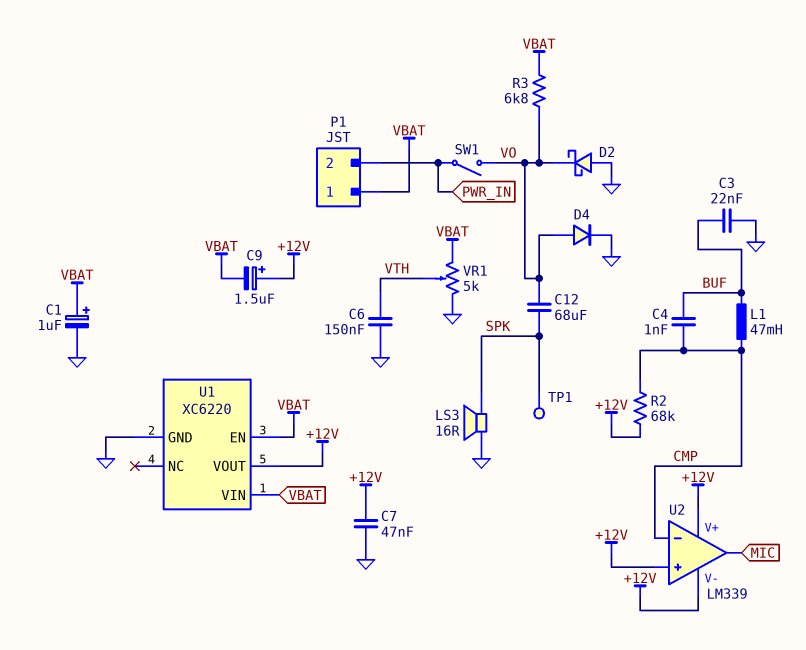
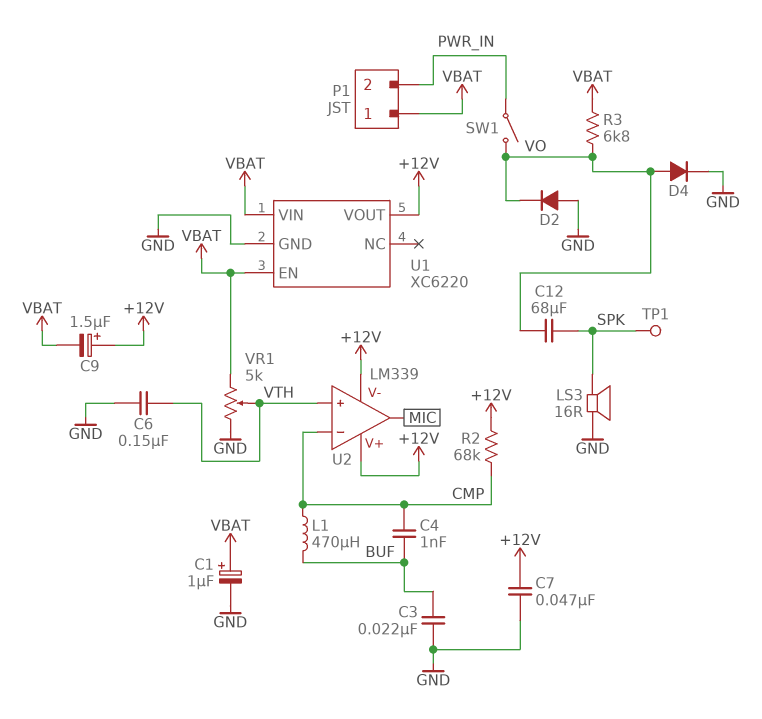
D2: schottky (A GND, K VO) -> diode (A GND, K VO)
L1: 47mH (BUF, CMP) -> 470uH (BUF, CMP)
U2 pin in+: +12V -> VTH

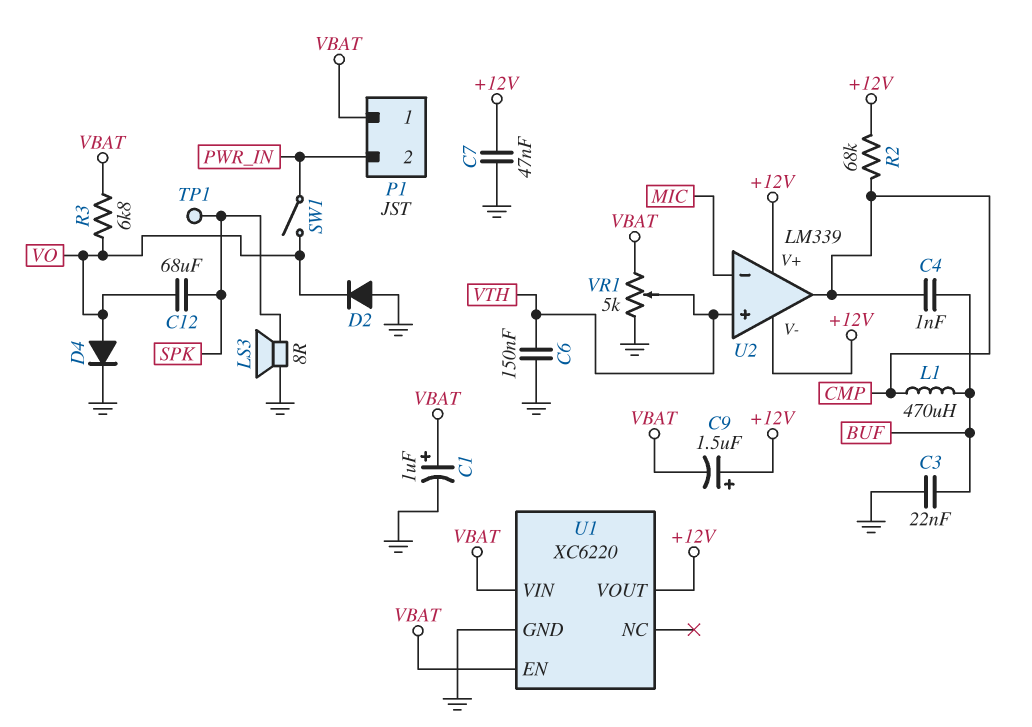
LS3: speaker 16R (GND, SPK) -> speaker 8R (GND, SPK)
U2 pin in-: CMP -> MIC
U2 pin out: MIC -> CMP

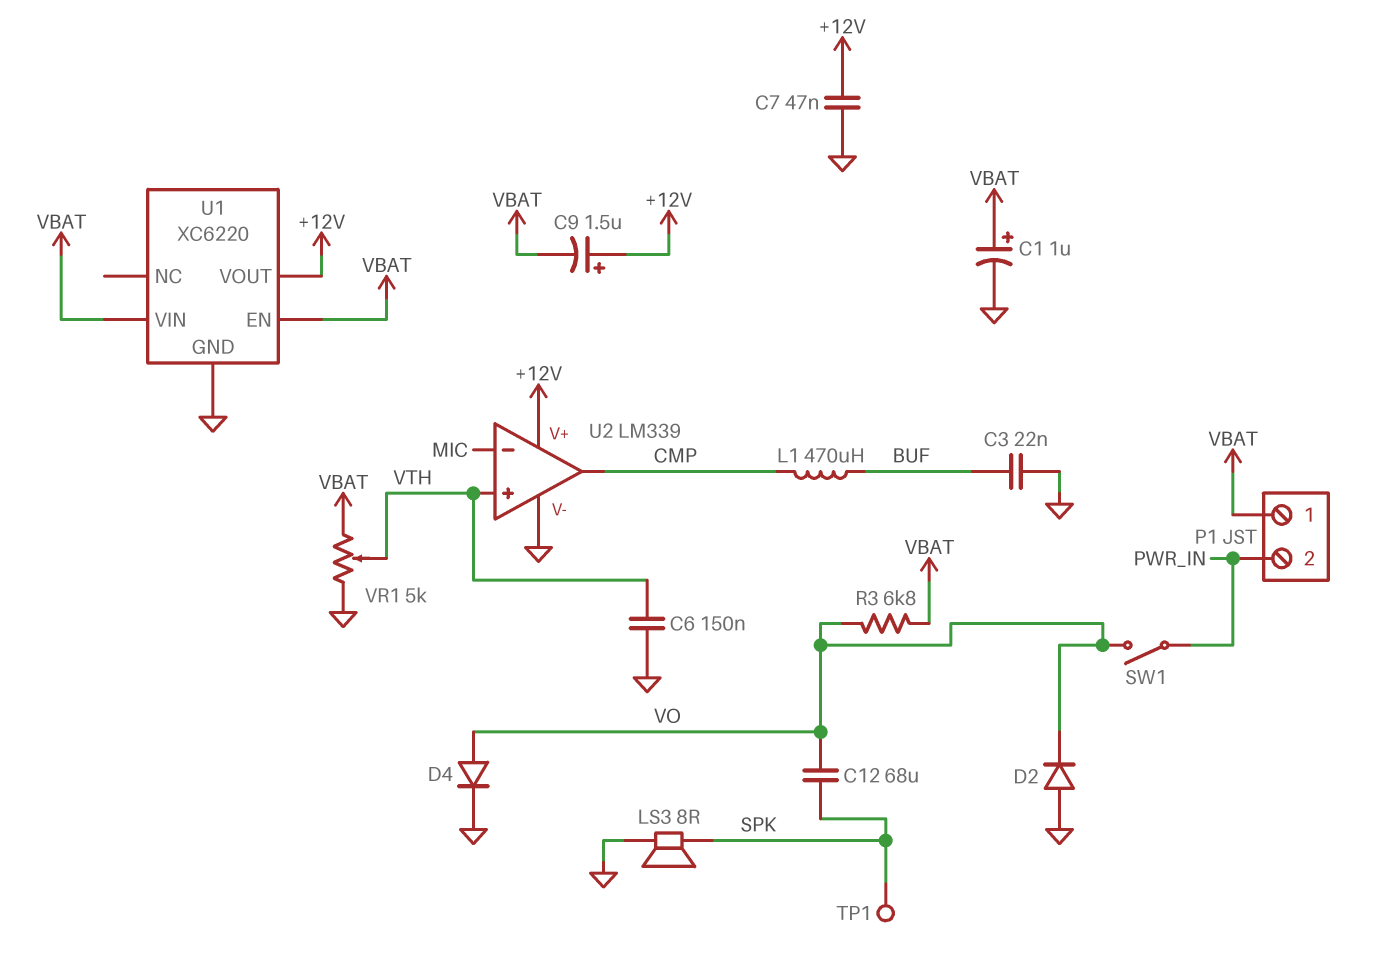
C4: 1nF (BUF, CMP) -> none
R2: 68k (+12V, CMP) -> none
U2 pin V-: +12V -> GND

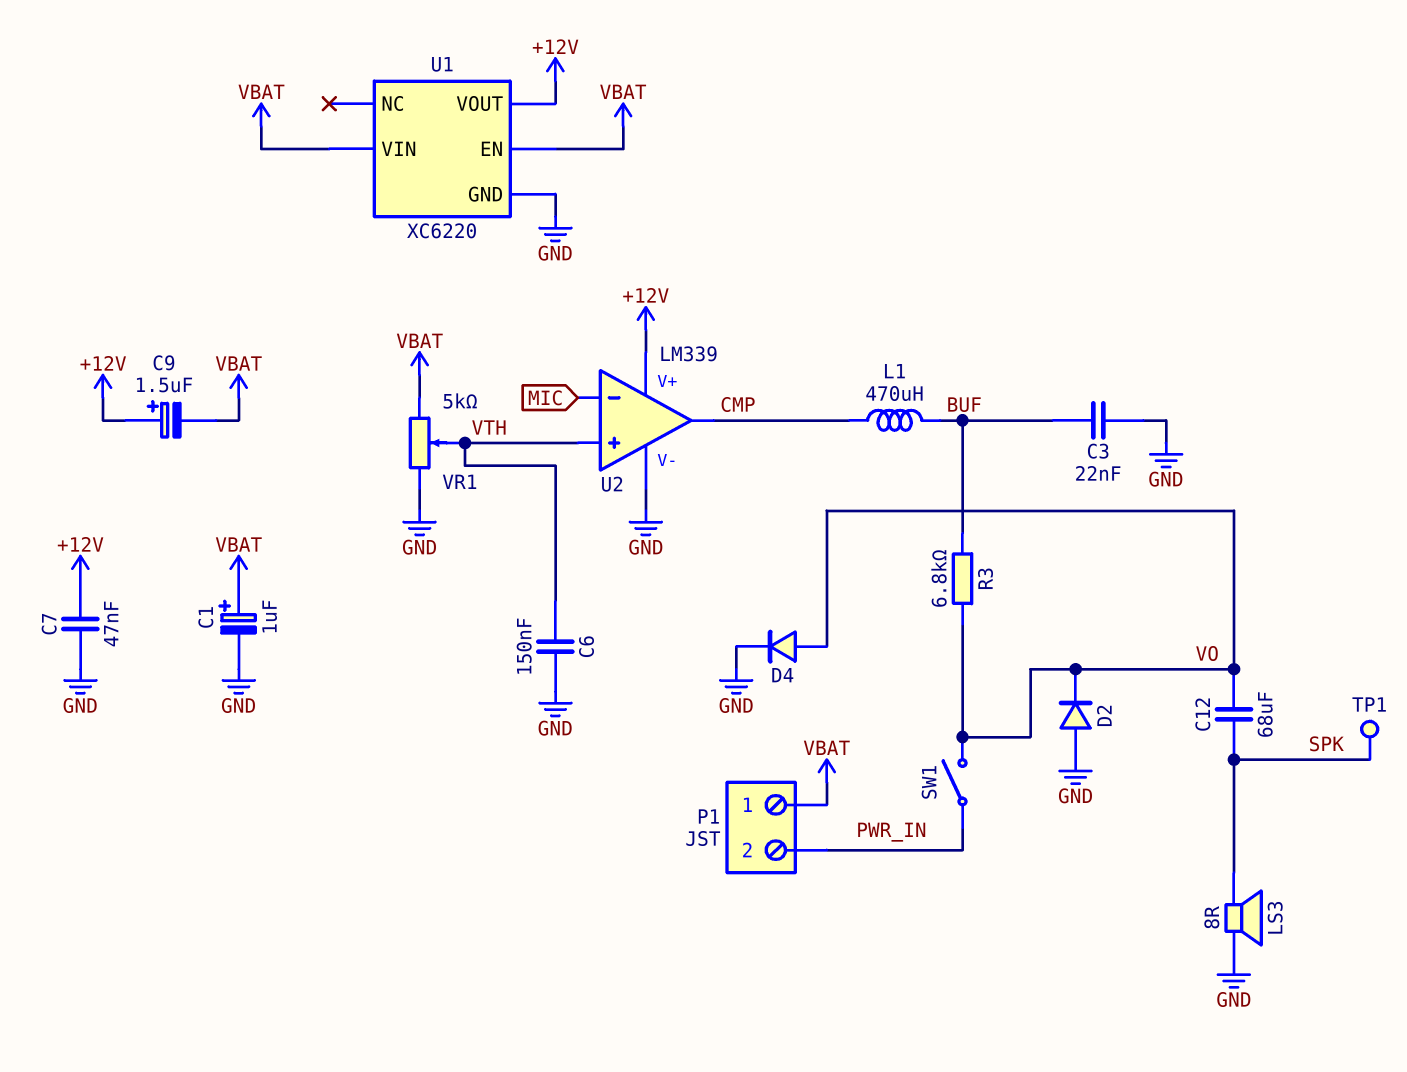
R3: 6.8k (VBAT, VO) -> 6.8k (BUF, VO)

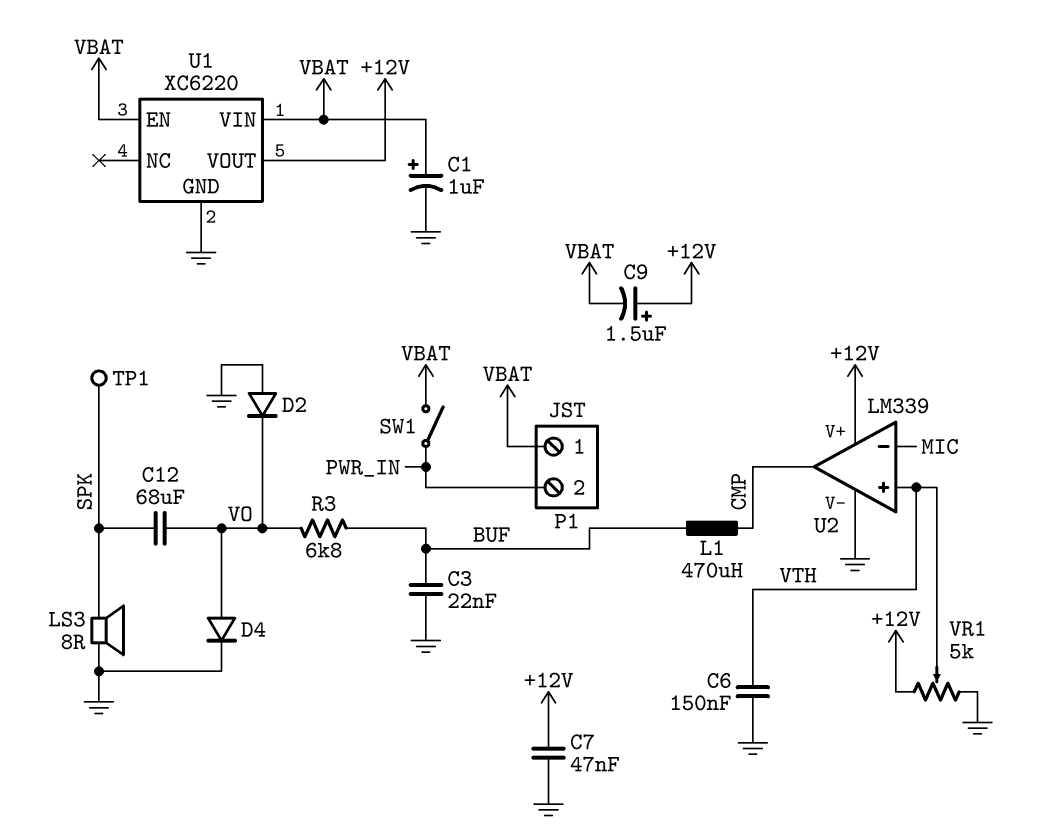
SW1: switch (PWR_IN, VO) -> switch (PWR_IN, VBAT)
VR1: 5k (GND, VBAT, wiper VTH) -> 5k (+12V, GND, wiper VTH)

